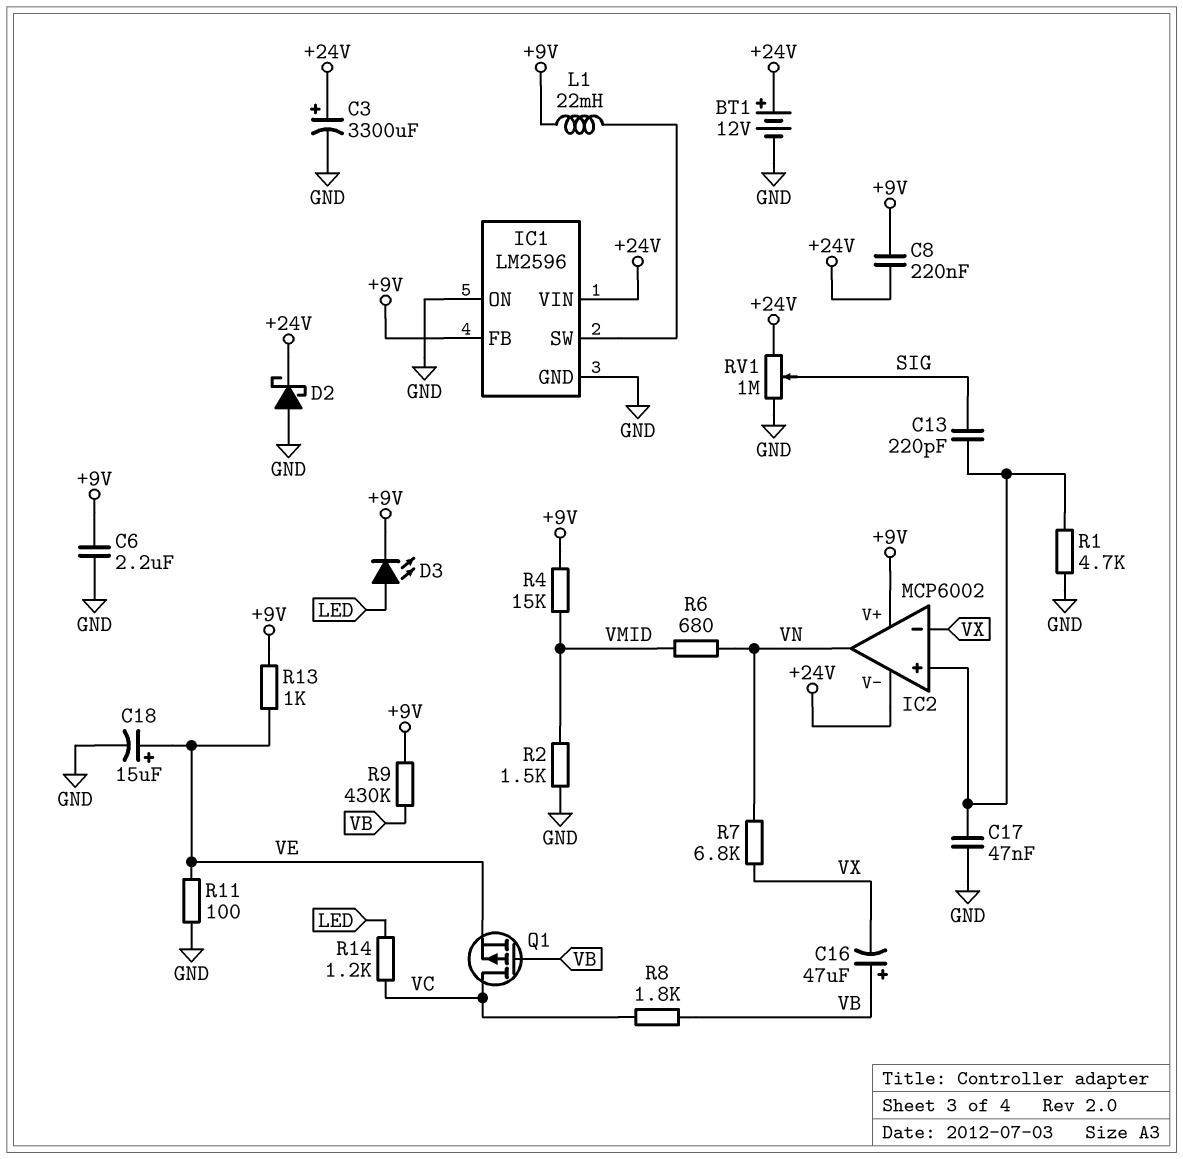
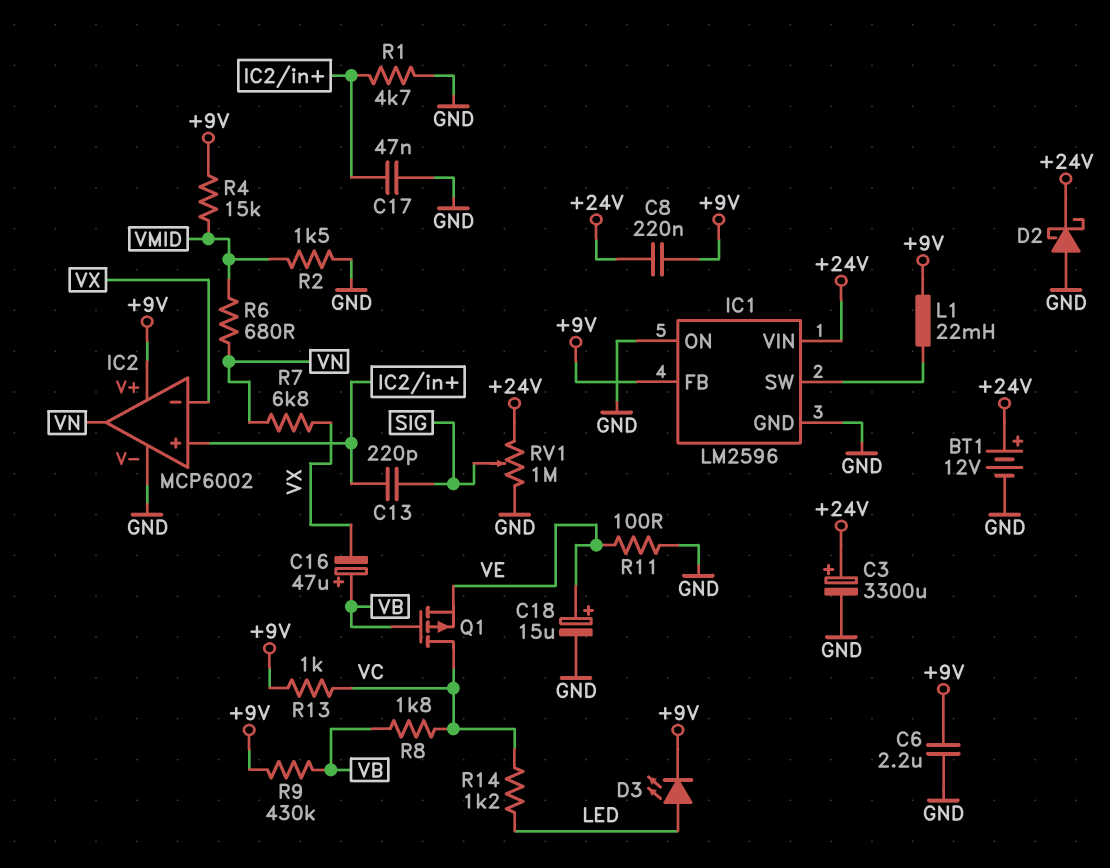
IC2 pin V-: +24V -> GND
R13: 1k (+9V, VE) -> 1k (+9V, VC)

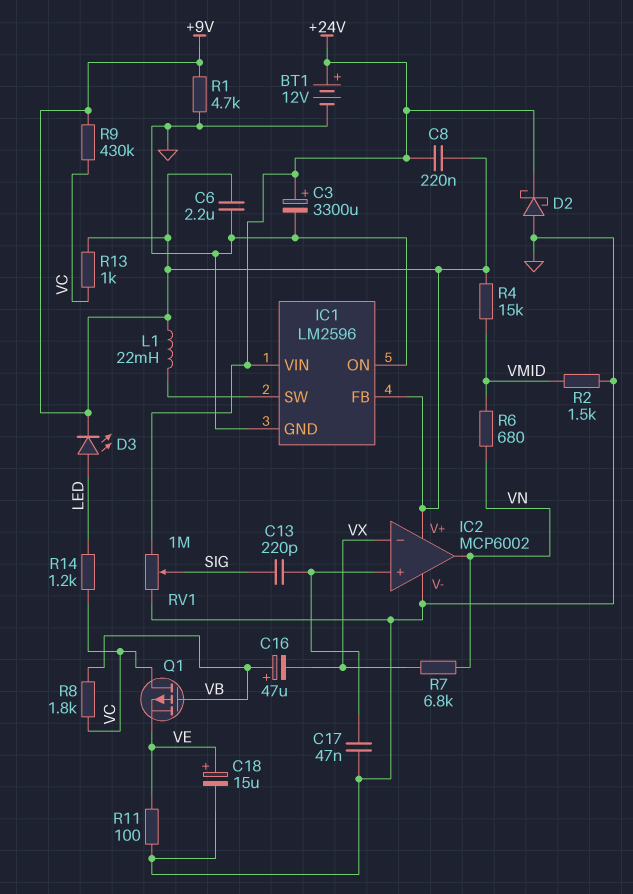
R1: 4.7k (GND, IC2/in+) -> 4.7k (+9V, GND)
R9: 430k (+9V, VB) -> 430k (+9V, VC)

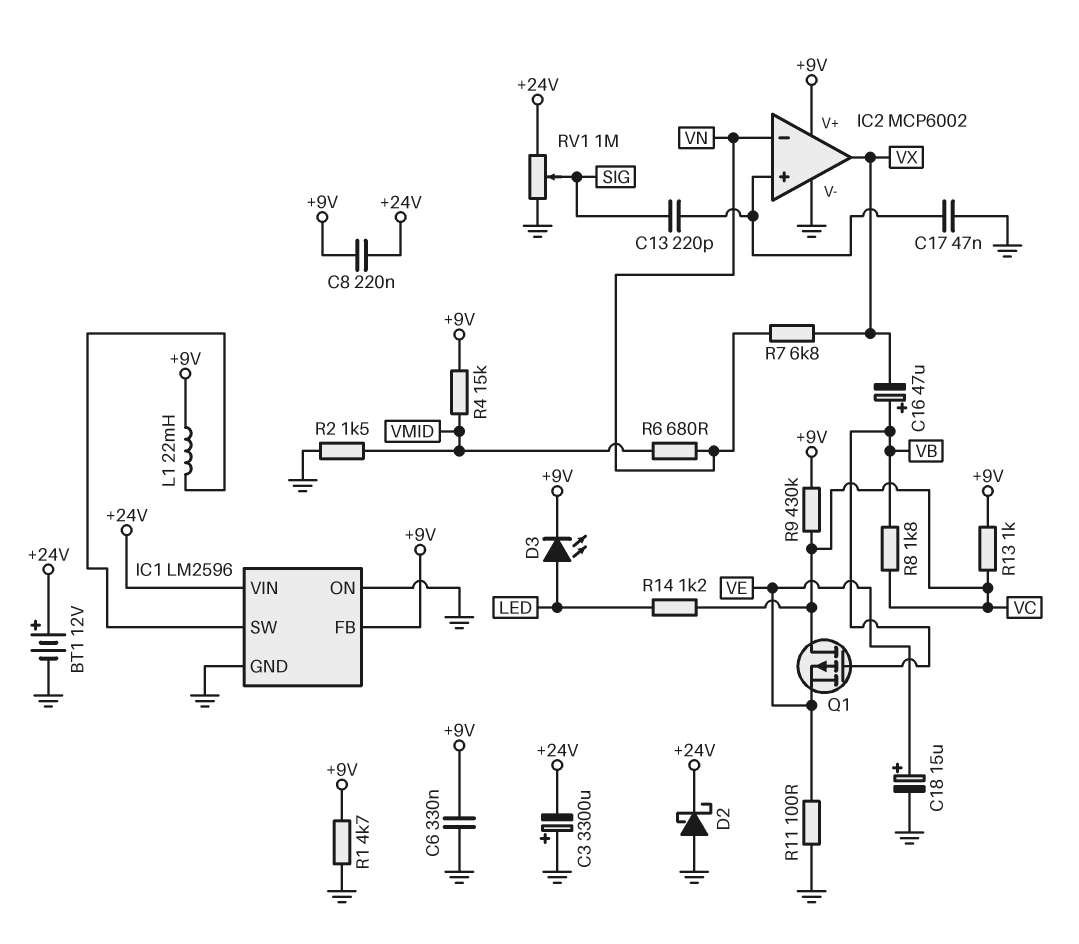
C3: 3300uF (plus +24V, minus GND) -> 3300uF (plus GND, minus +24V)
C6: 2.2uF (+9V, GND) -> 330nF (+9V, GND)
IC2 pin in-: VX -> VN
IC2 pin out: VN -> VX

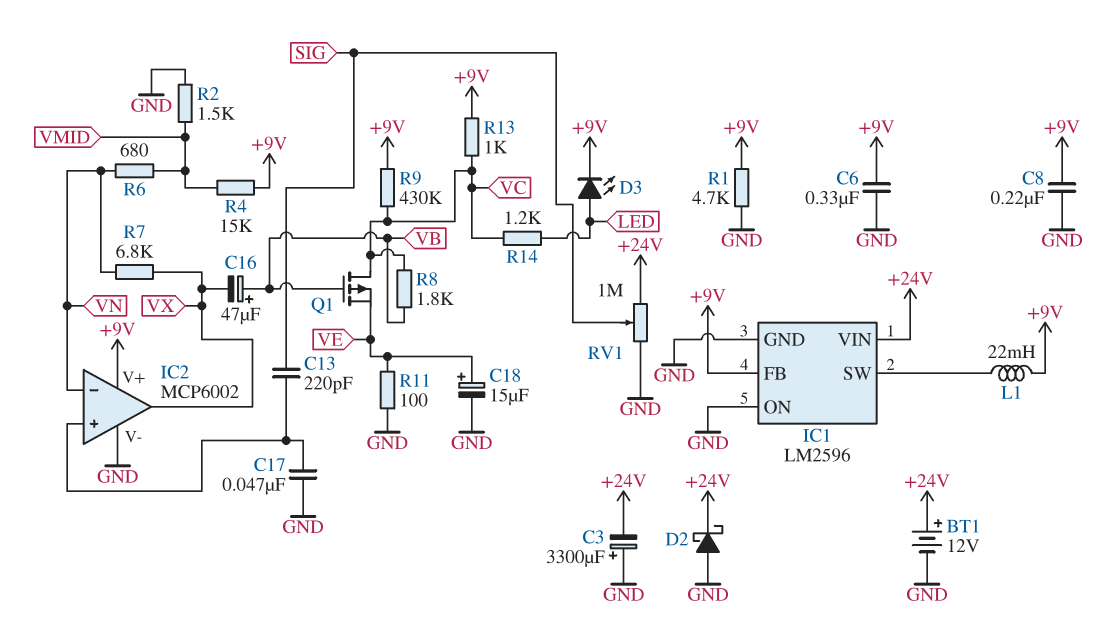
C8: 220nF (+9V, +24V) -> 220nF (+9V, GND)

